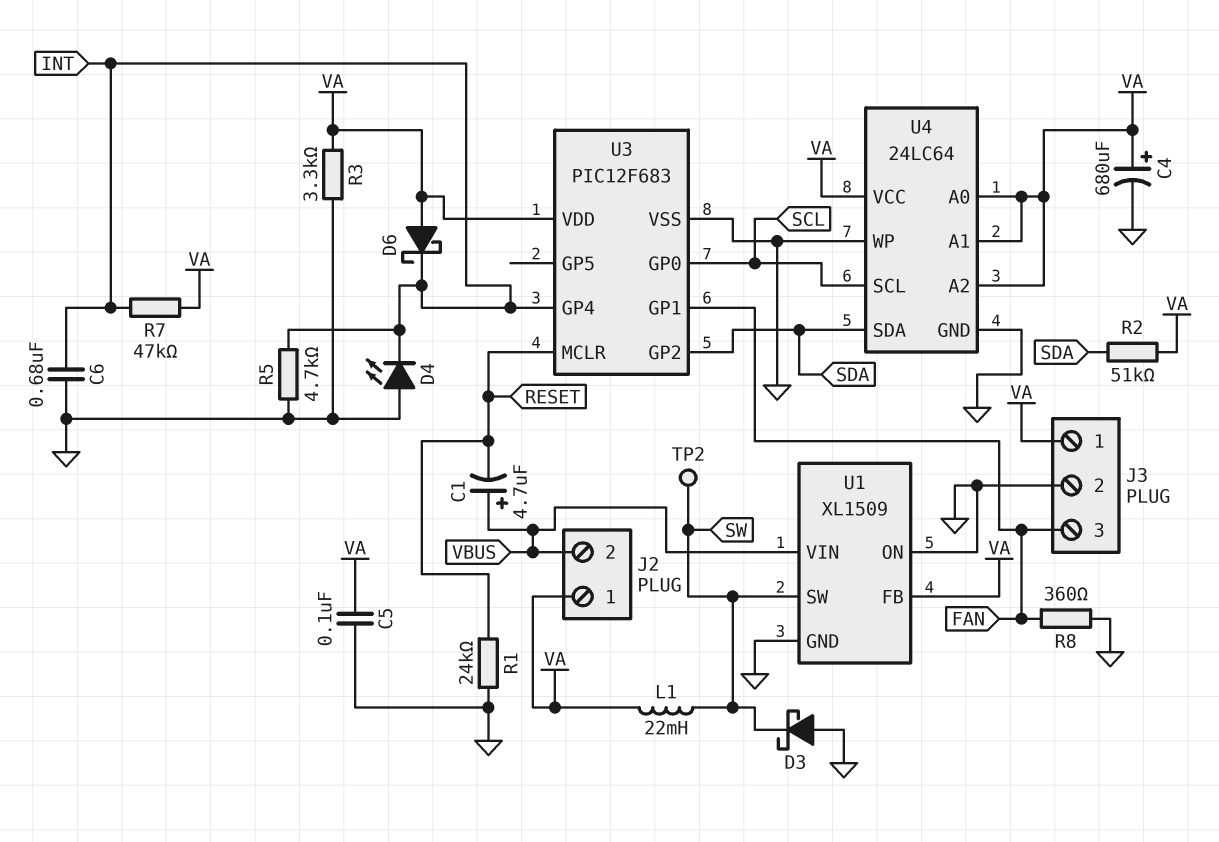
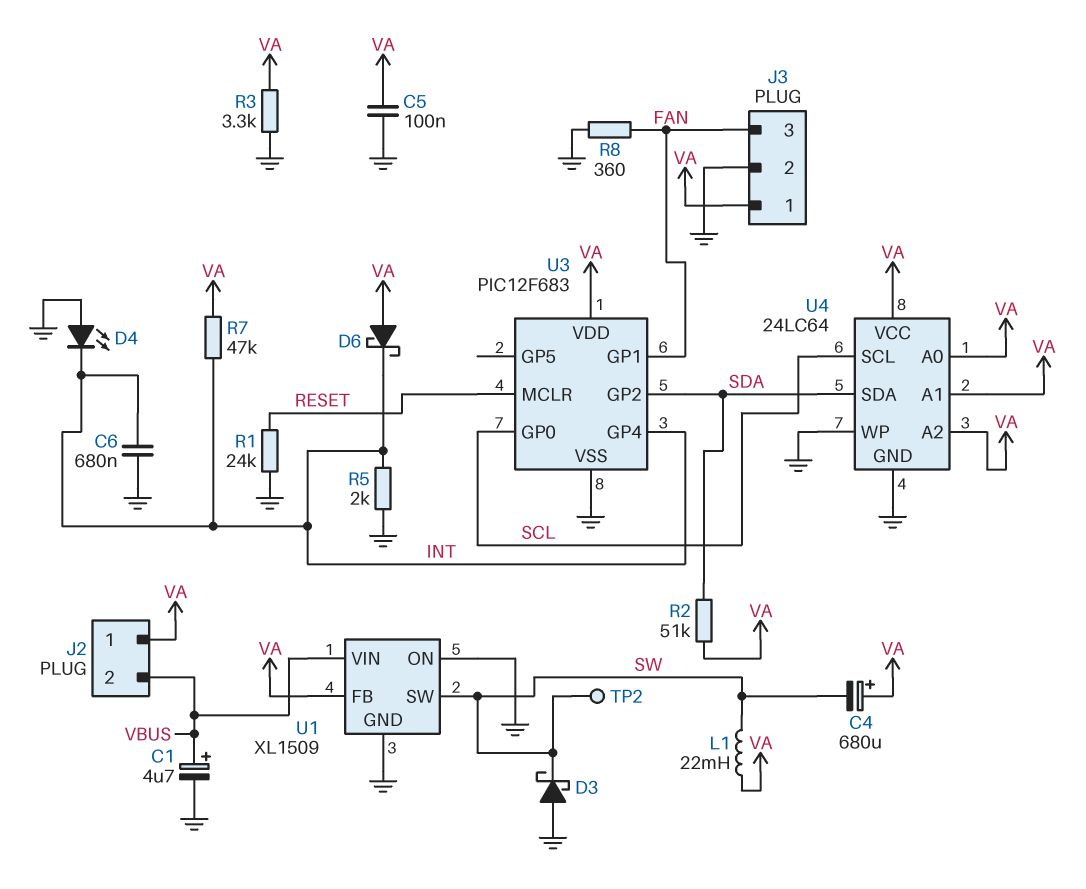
C1: 4.7uF (plus VBUS, minus RESET) -> 4.7uF (plus VBUS, minus GND)
C4: 680uF (plus VA, minus GND) -> 680uF (plus VA, minus SW)
R5: 4.7k (GND, INT) -> 2k (GND, INT)

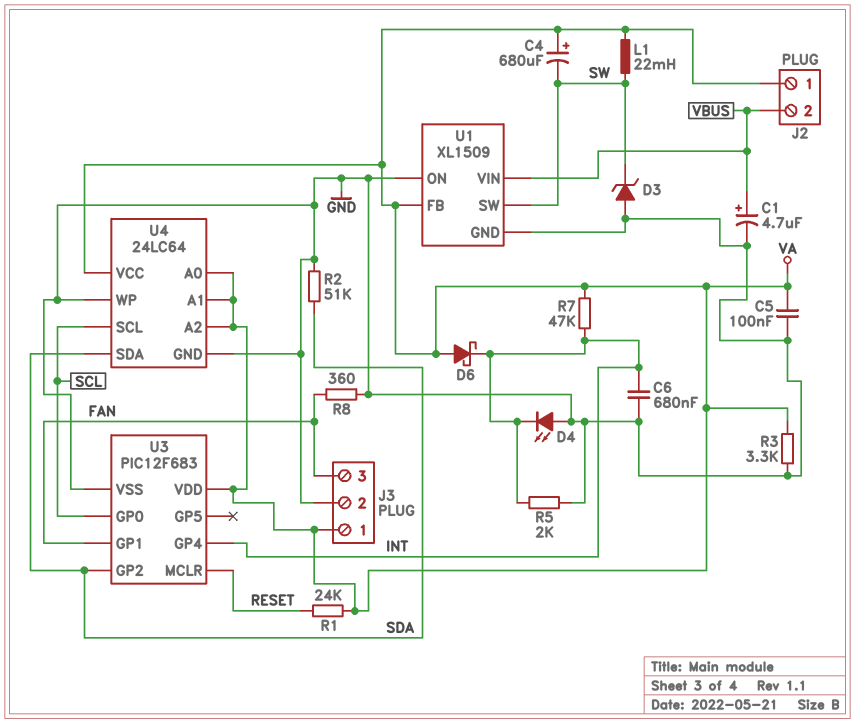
D3: schottky (A GND, K SW) -> zener (A GND, K SW)
R1: 24k (GND, RESET) -> 24k (RESET, VA)
R2: 51k (SDA, VA) -> 51k (GND, SDA)
TP2: test point (SW) -> none

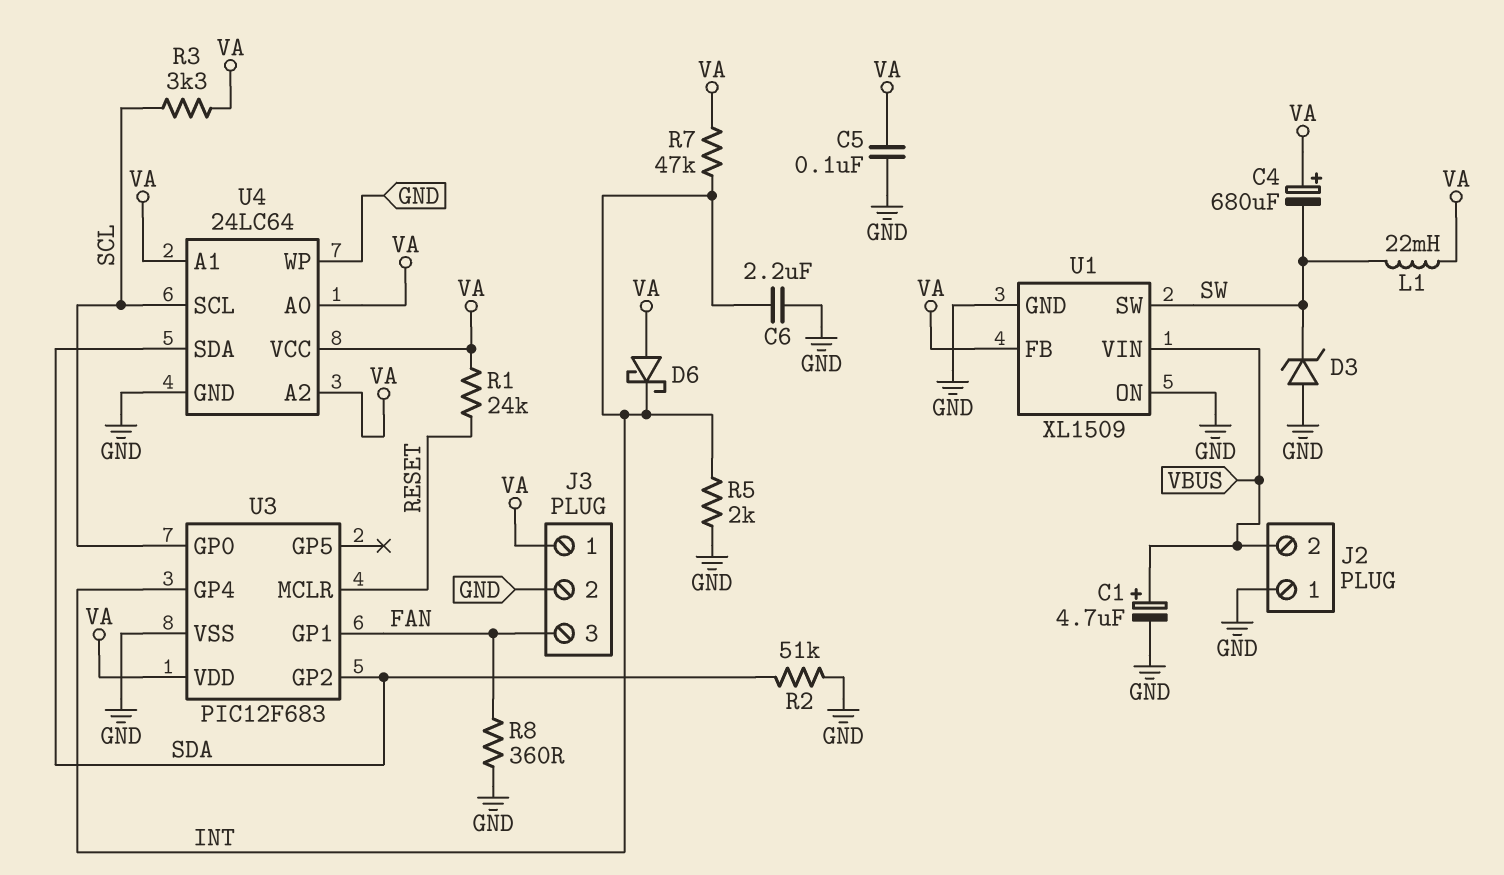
C6: 680nF (GND, INT) -> 2.2uF (GND, INT)
D4: LED (A GND, K INT) -> none
J2 pin 1: VA -> GND
R3: 3.3k (GND, VA) -> 3.3k (SCL, VA)

